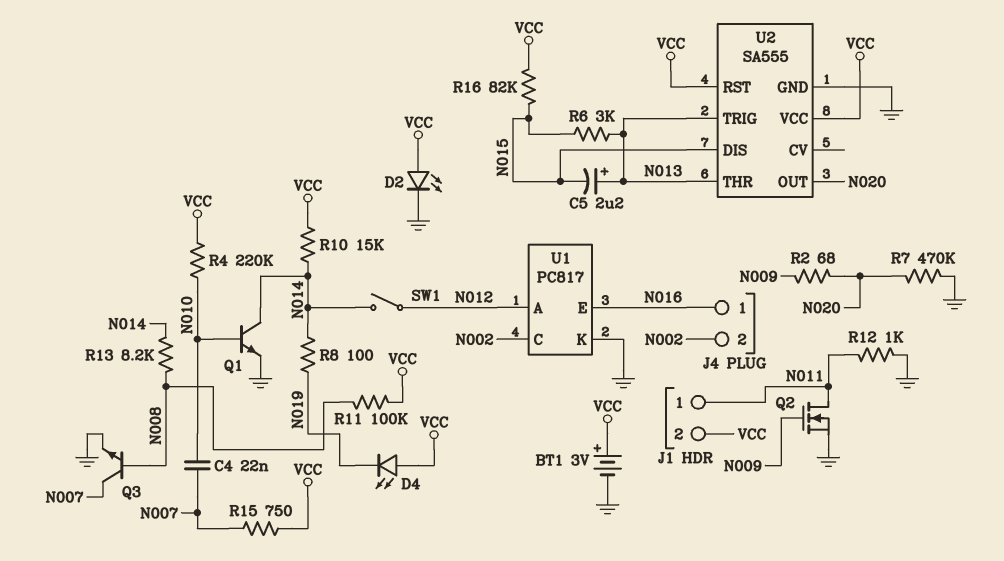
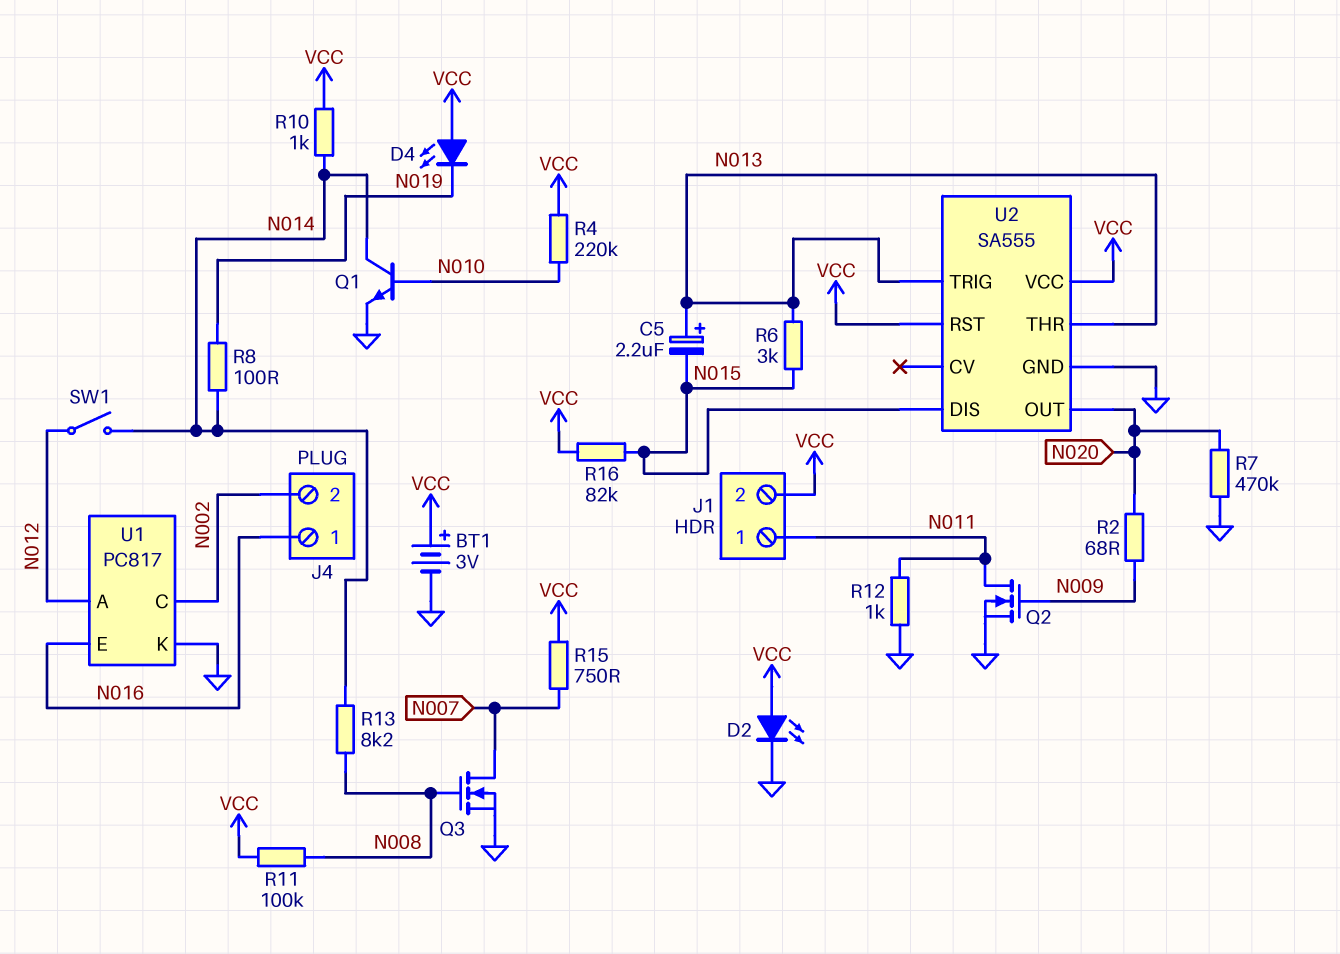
C4: 22nF (N007, N010) -> none
Q3: NPN (B N008, C N007, E GND) -> NMOS (G N008, D N007, S GND)
R10: 15k (N014, VCC) -> 1k (N014, VCC)

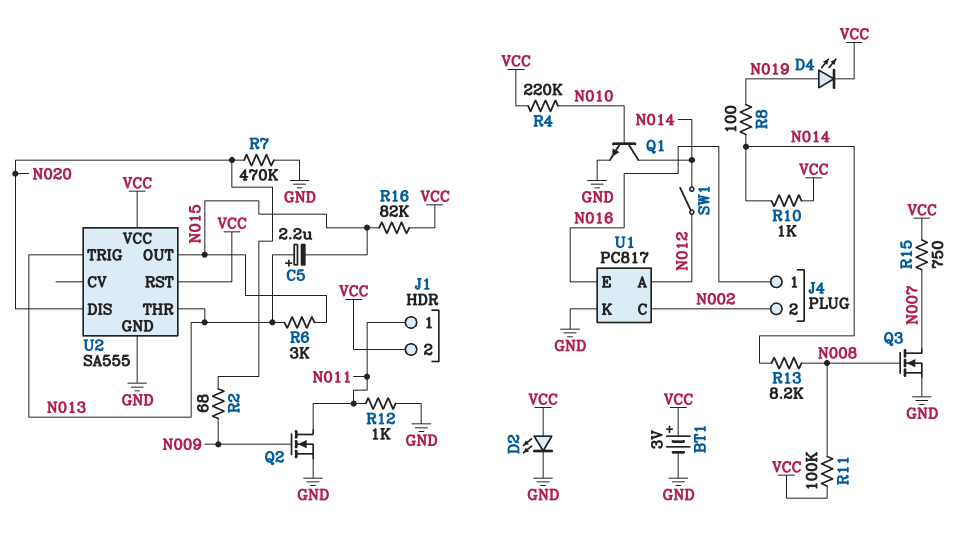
D4: LED (A VCC, K N019) -> LED (A N019, K VCC)
U2 pin DIS: N015 -> N020
U2 pin OUT: N020 -> N015

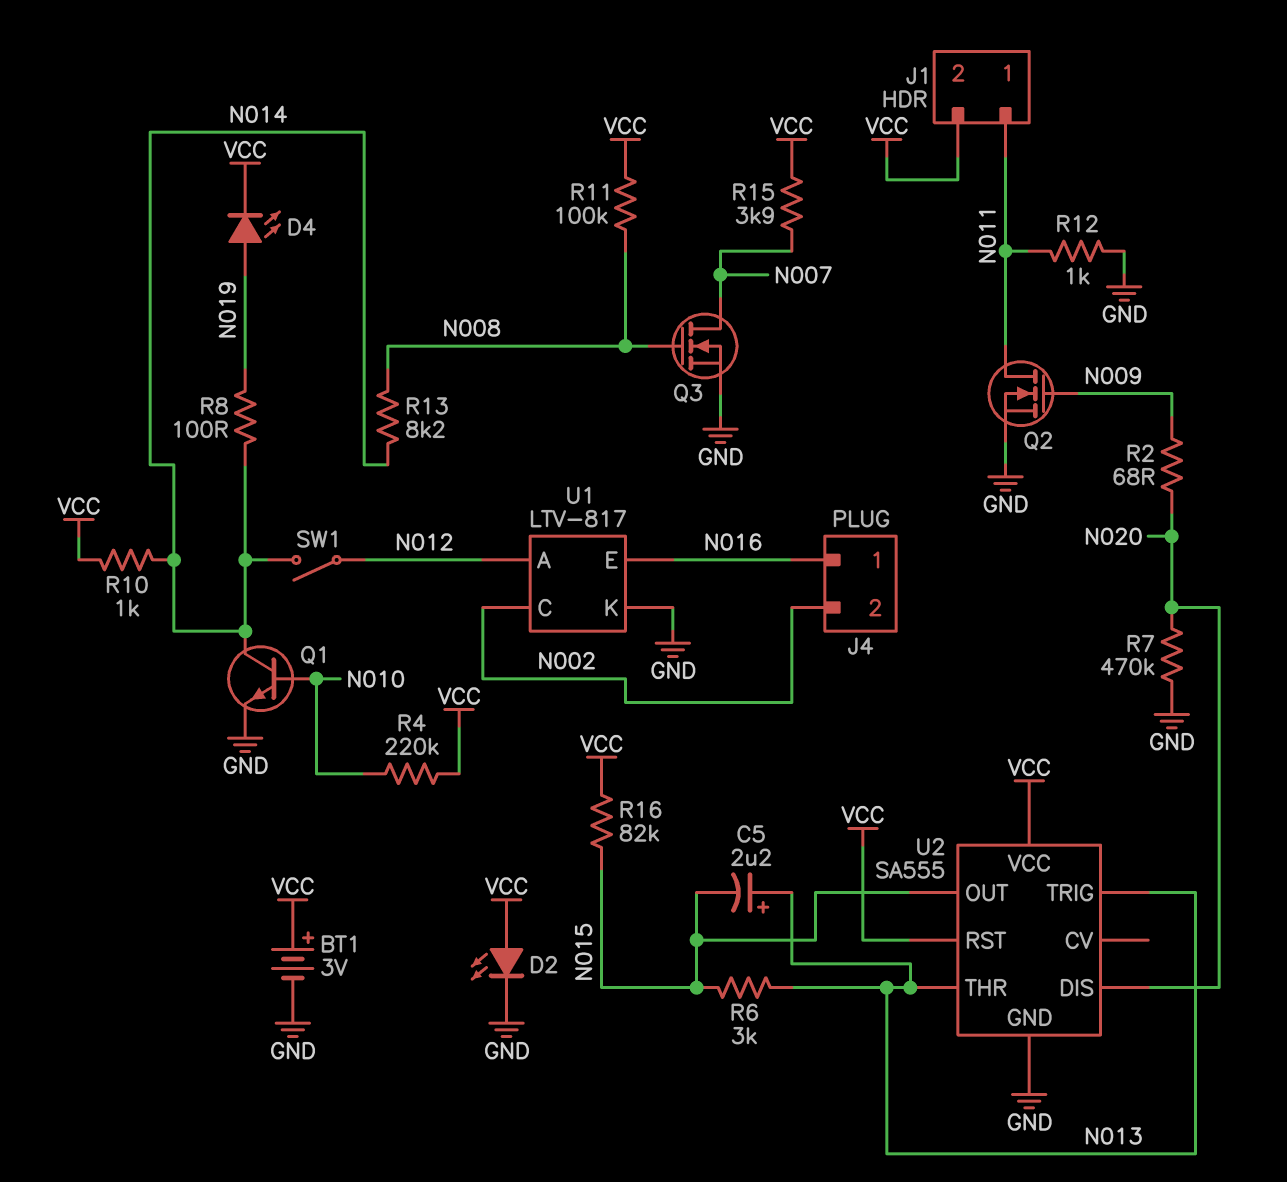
R15: 750 (N007, VCC) -> 3.9k (N007, VCC)
U1: PC817 -> LTV-817

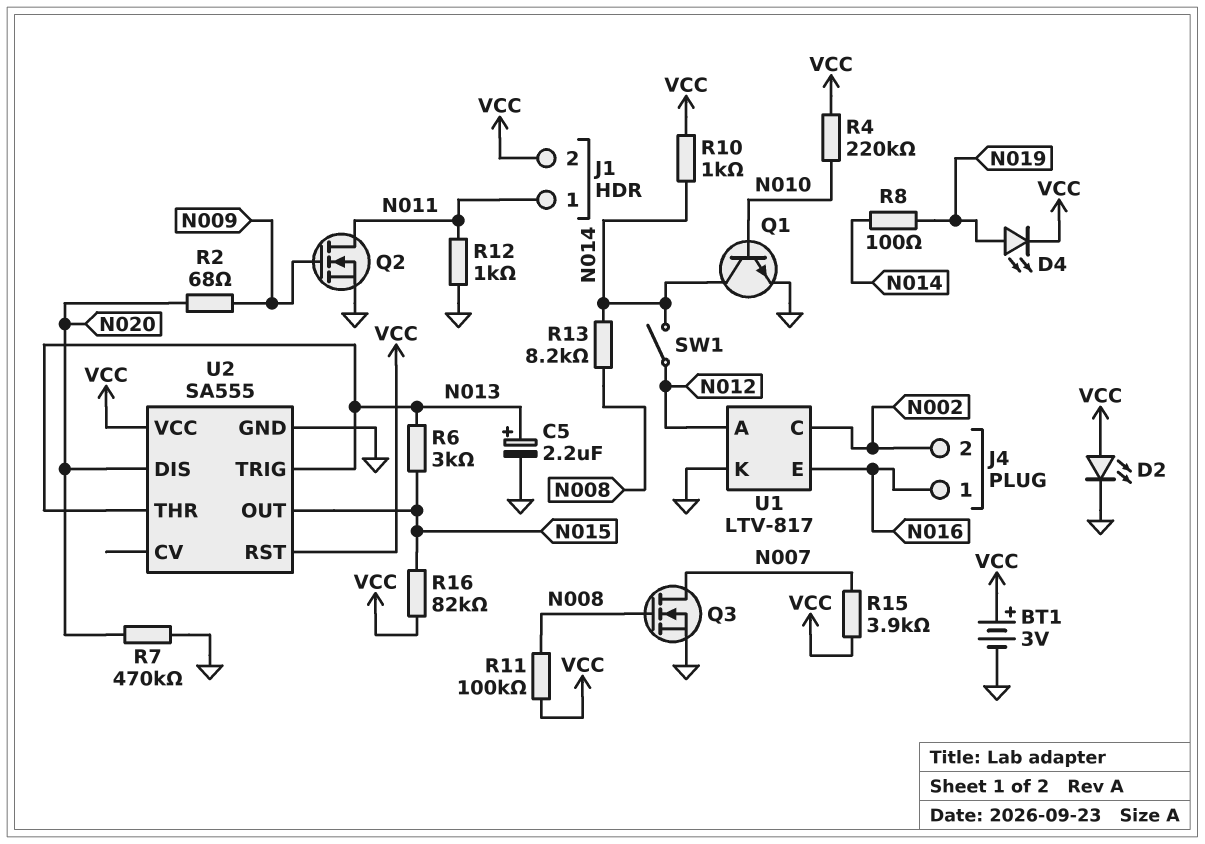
C5: 2.2uF (plus N013, minus N015) -> 2.2uF (plus N013, minus GND)

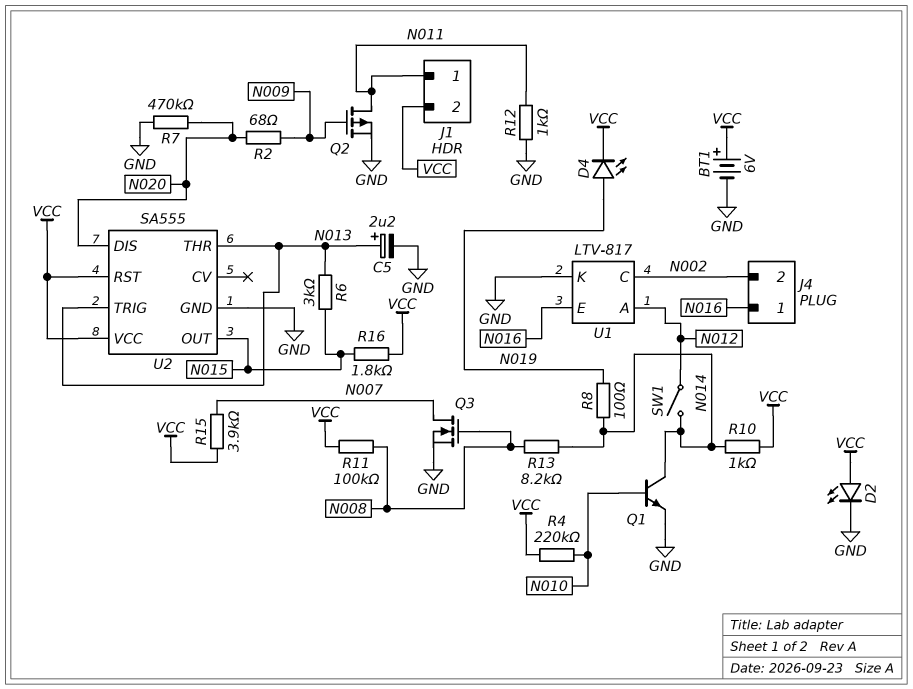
BT1: 3V (plus VCC, minus GND) -> 6V (plus VCC, minus GND)
Q2: NMOS (G N009, D N011, S GND) -> PMOS (G N009, D N011, S GND)
R16: 82k (N015, VCC) -> 1.8k (N015, VCC)

